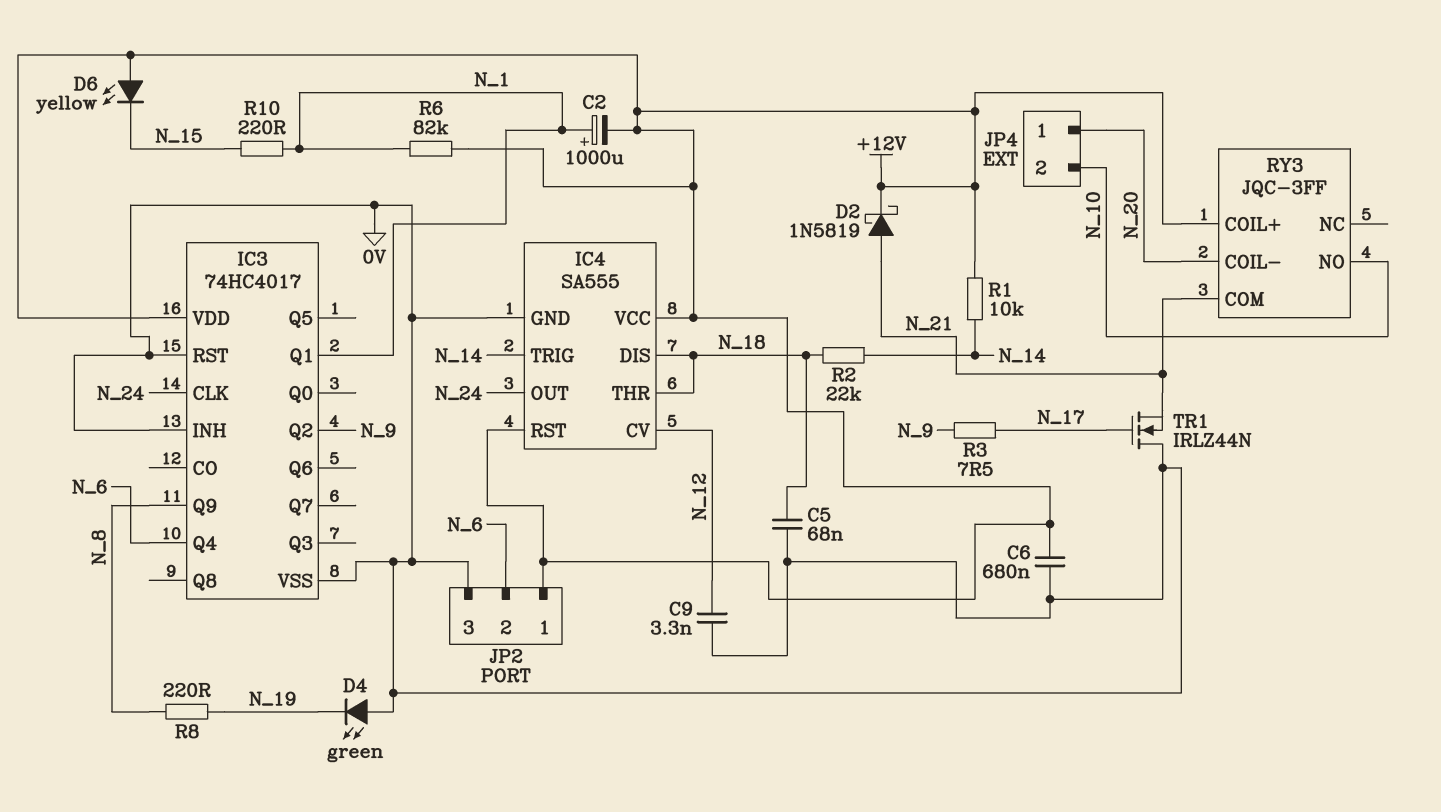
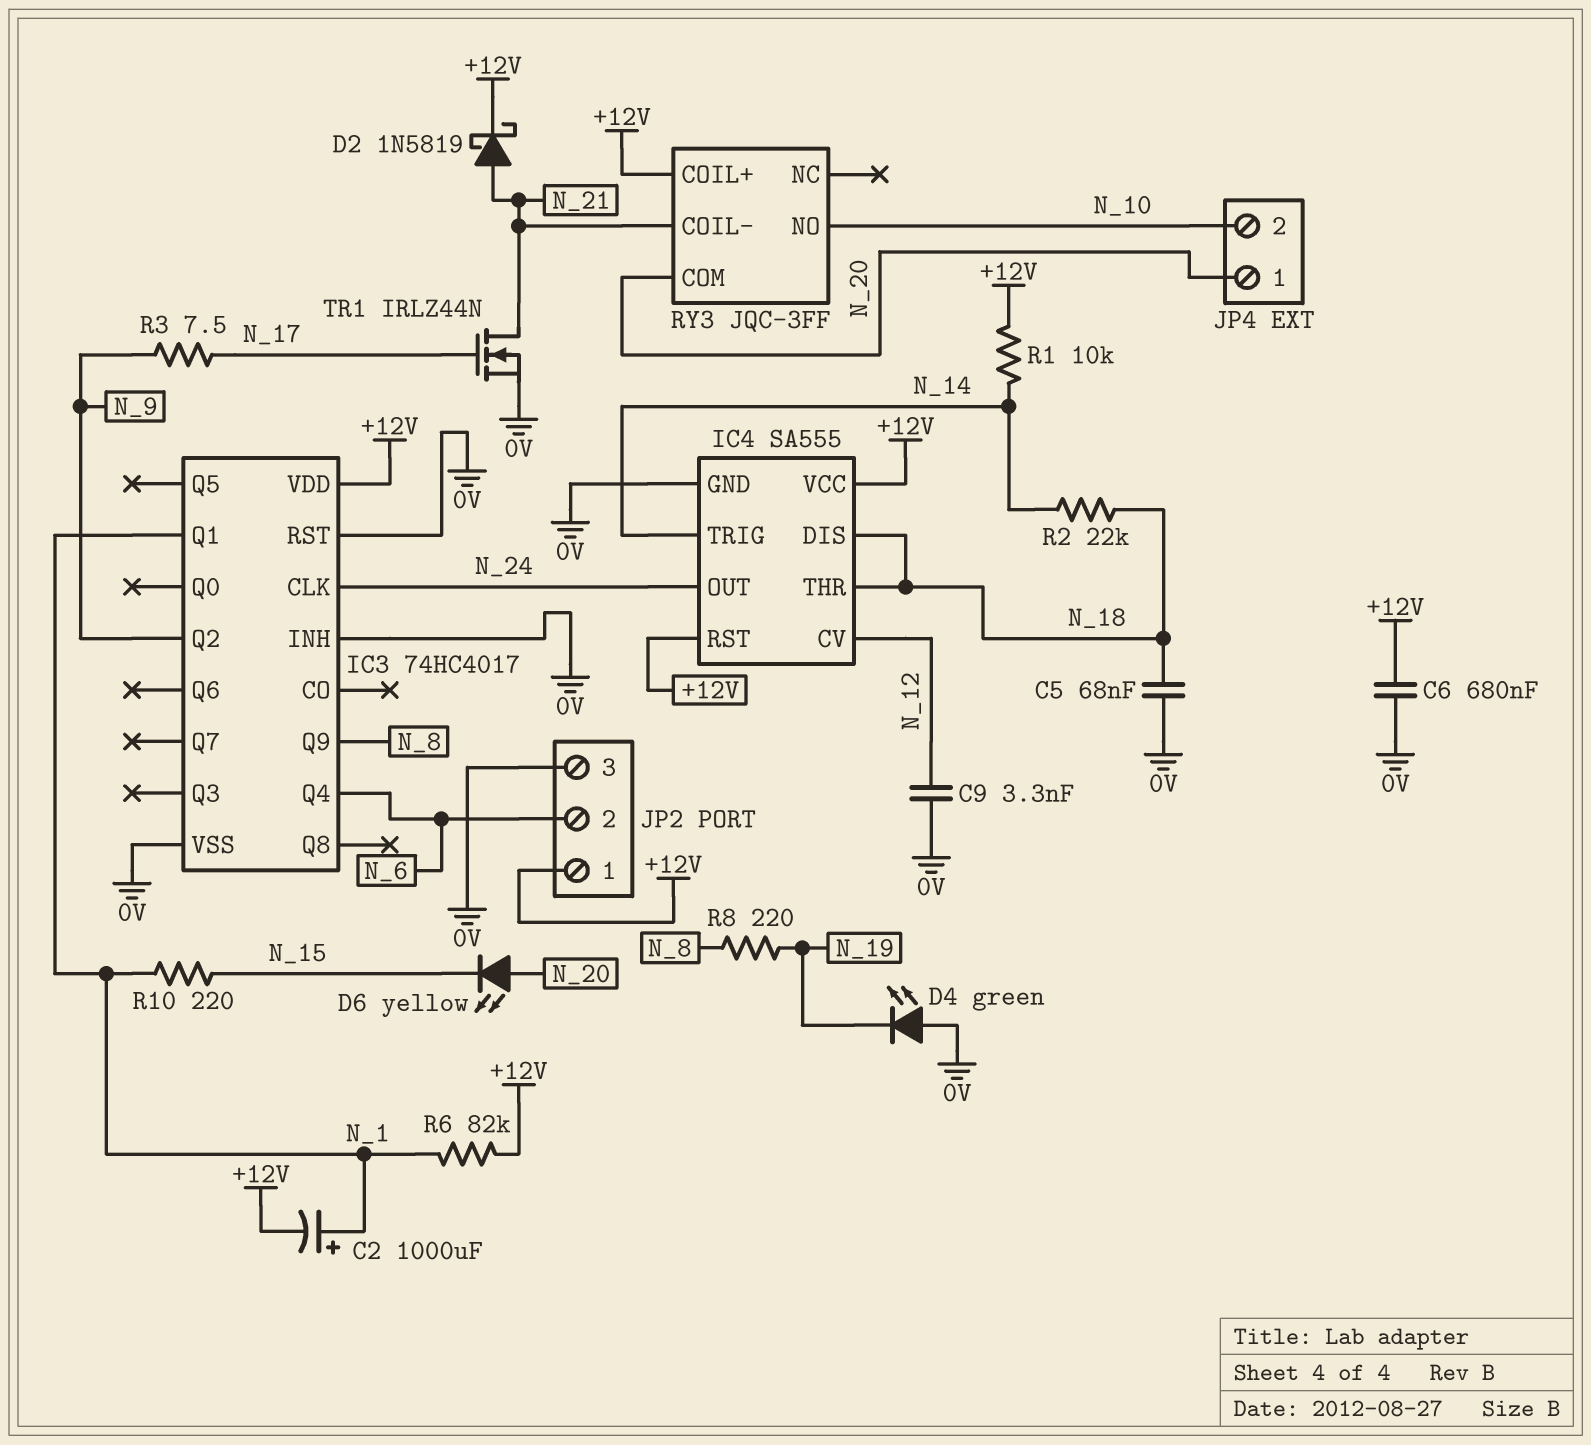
D6: LED yellow (A +12V, K N_15) -> LED yellow (A N_20, K N_15)
RY3 pin COIL-: N_20 -> N_21
RY3 pin COM: N_21 -> N_20
TR1: NMOS IRLZ44N (G N_17, D 0V, S N_21) -> NMOS IRLZ44N (G N_17, D N_21, S 0V)

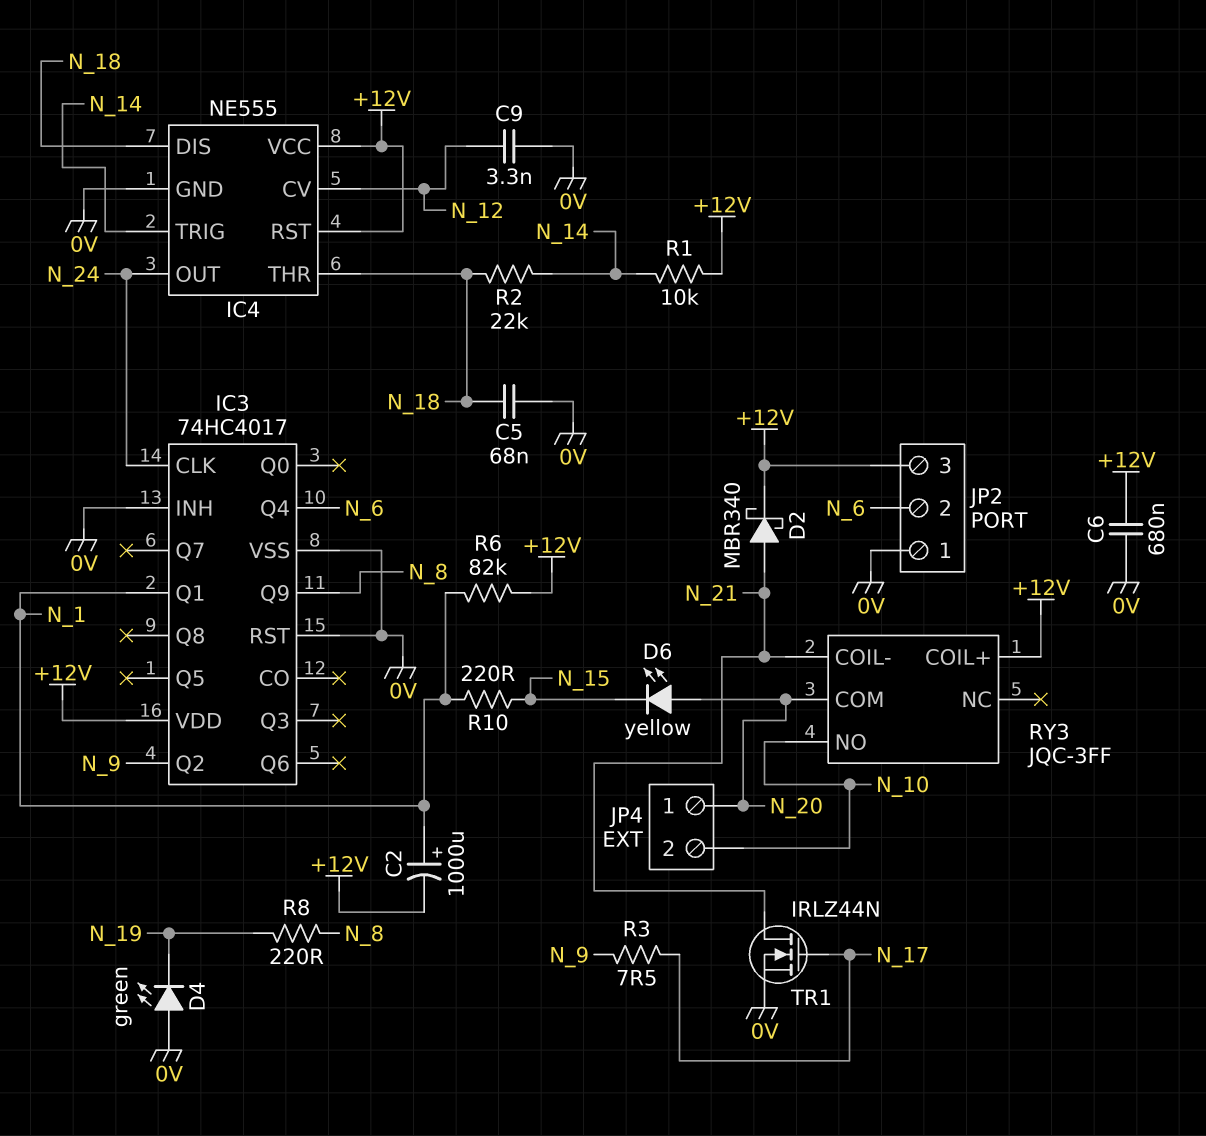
D2: schottky 1N5819 (A N_21, K +12V) -> schottky MBR340 (A N_21, K +12V)
IC4: SA555 -> NE555
JP2 pin 1: +12V -> 0V
JP2 pin 3: 0V -> +12V

